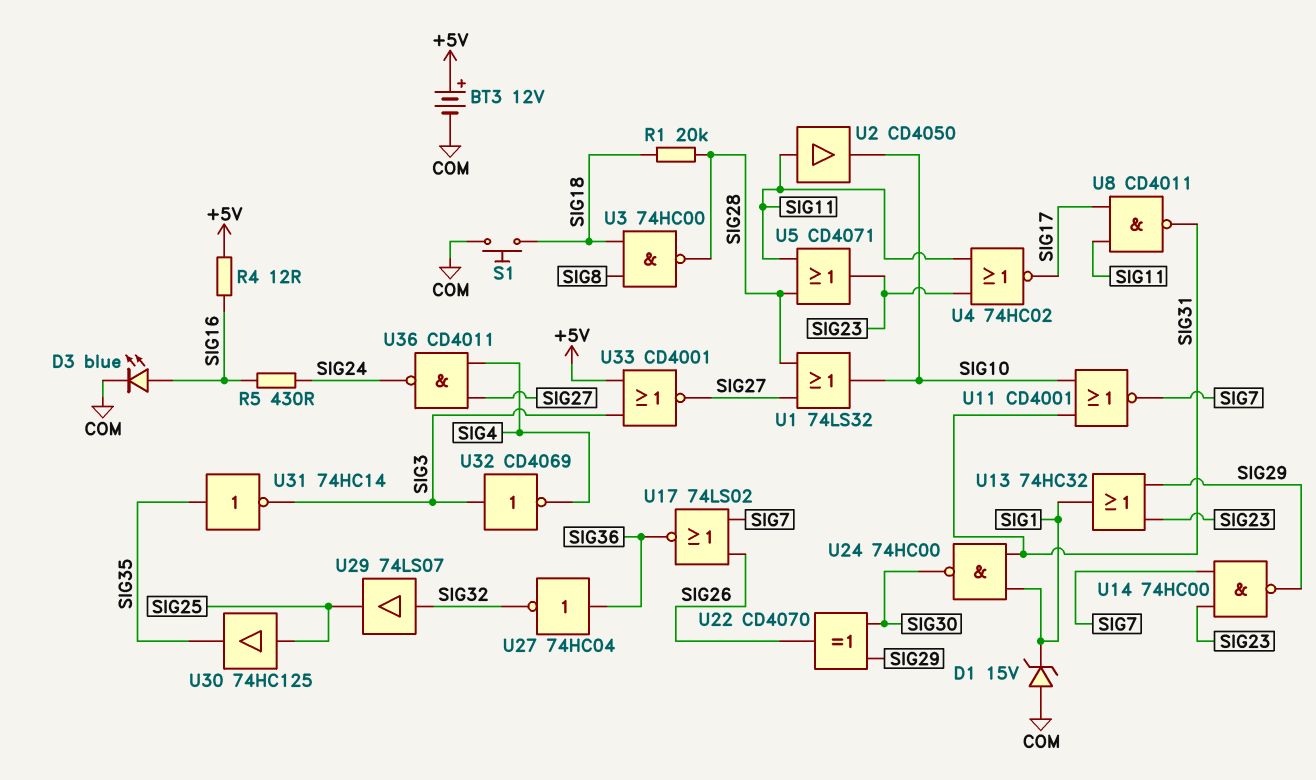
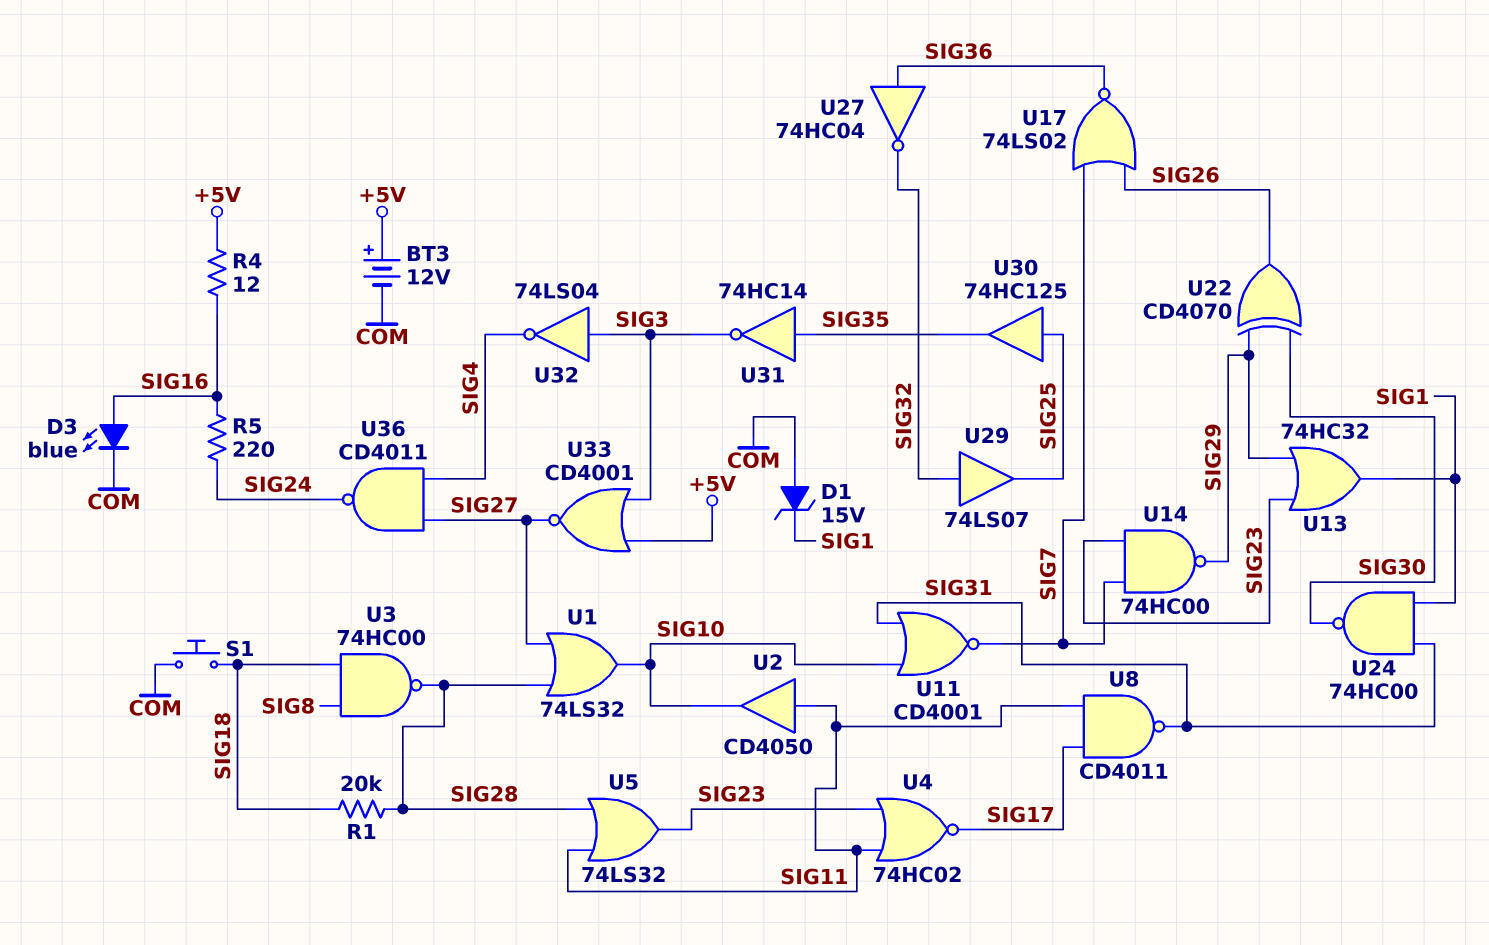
R5: 430 (SIG16, SIG24) -> 220 (SIG16, SIG24)
U5: OR CD4071 (in SIG11, in SIG28, out SIG23) -> OR 74LS32 (in SIG11, in SIG28, out SIG23)
U32: NOT CD4069 (in SIG3, out SIG4) -> NOT 74LS04 (in SIG3, out SIG4)

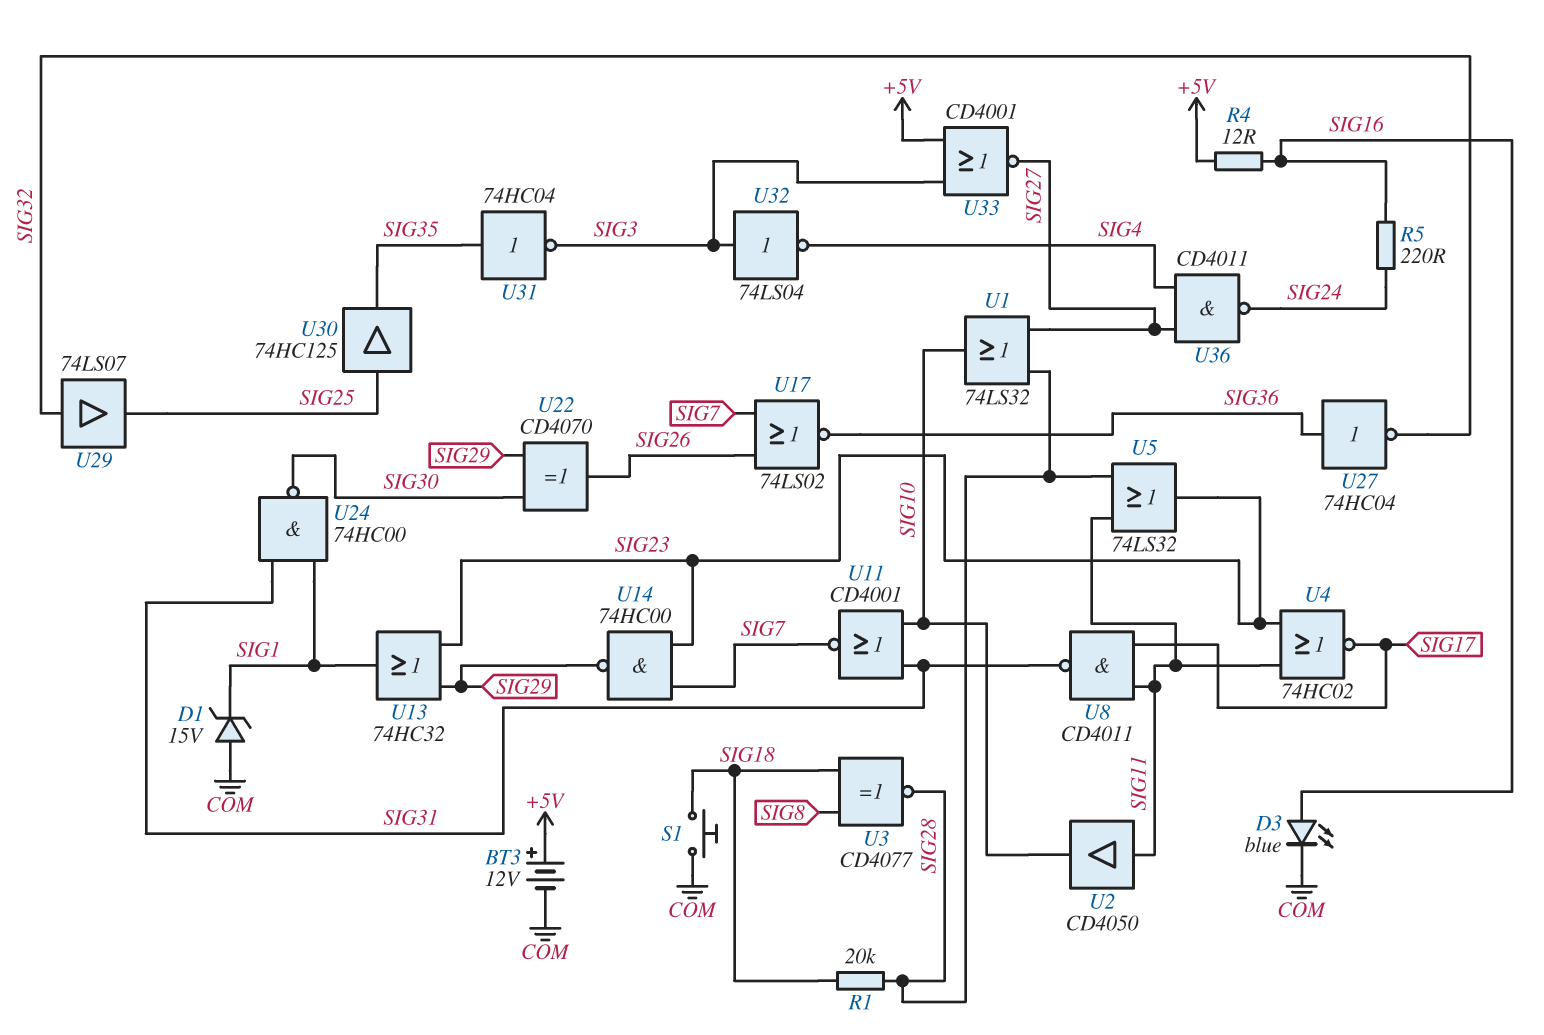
U3: NAND 74HC00 (in SIG8, in SIG18, out SIG28) -> XNOR CD4077 (in SIG8, in SIG18, out SIG28)
U31: NOT 74HC14 (in SIG35, out SIG3) -> NOT 74HC04 (in SIG35, out SIG3)

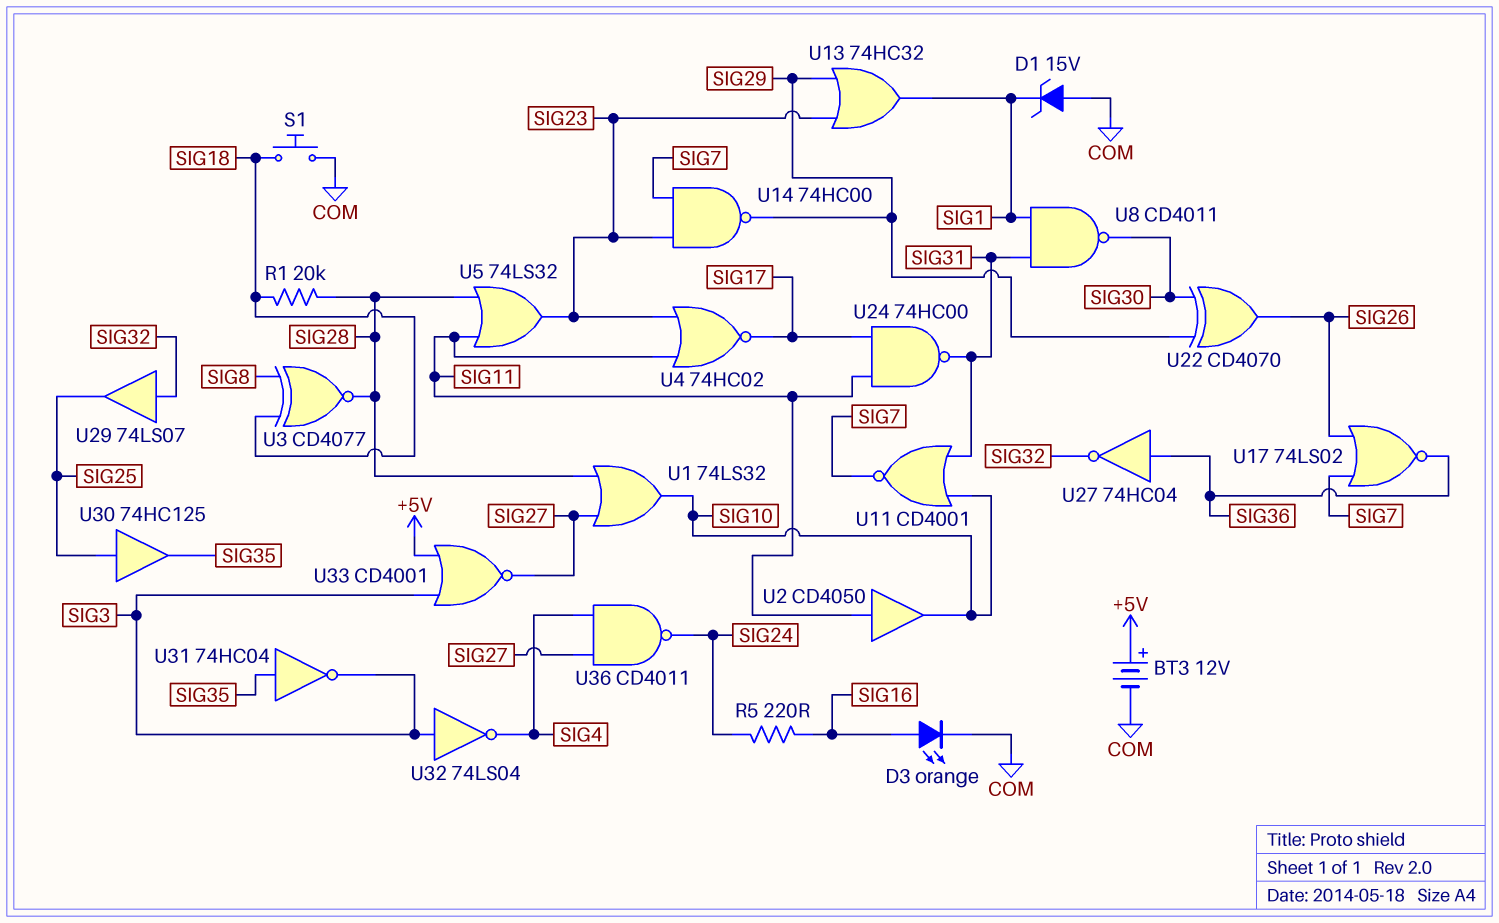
D3: LED blue (A SIG16, K COM) -> LED orange (A SIG16, K COM)
R4: 12 (+5V, SIG16) -> none
U8: NAND CD4011 (in SIG11, in SIG17, out SIG31) -> NAND CD4011 (in SIG1, in SIG31, out SIG30)
U24: NAND 74HC00 (in SIG1, in SIG31, out SIG30) -> NAND 74HC00 (in SIG11, in SIG17, out SIG31)

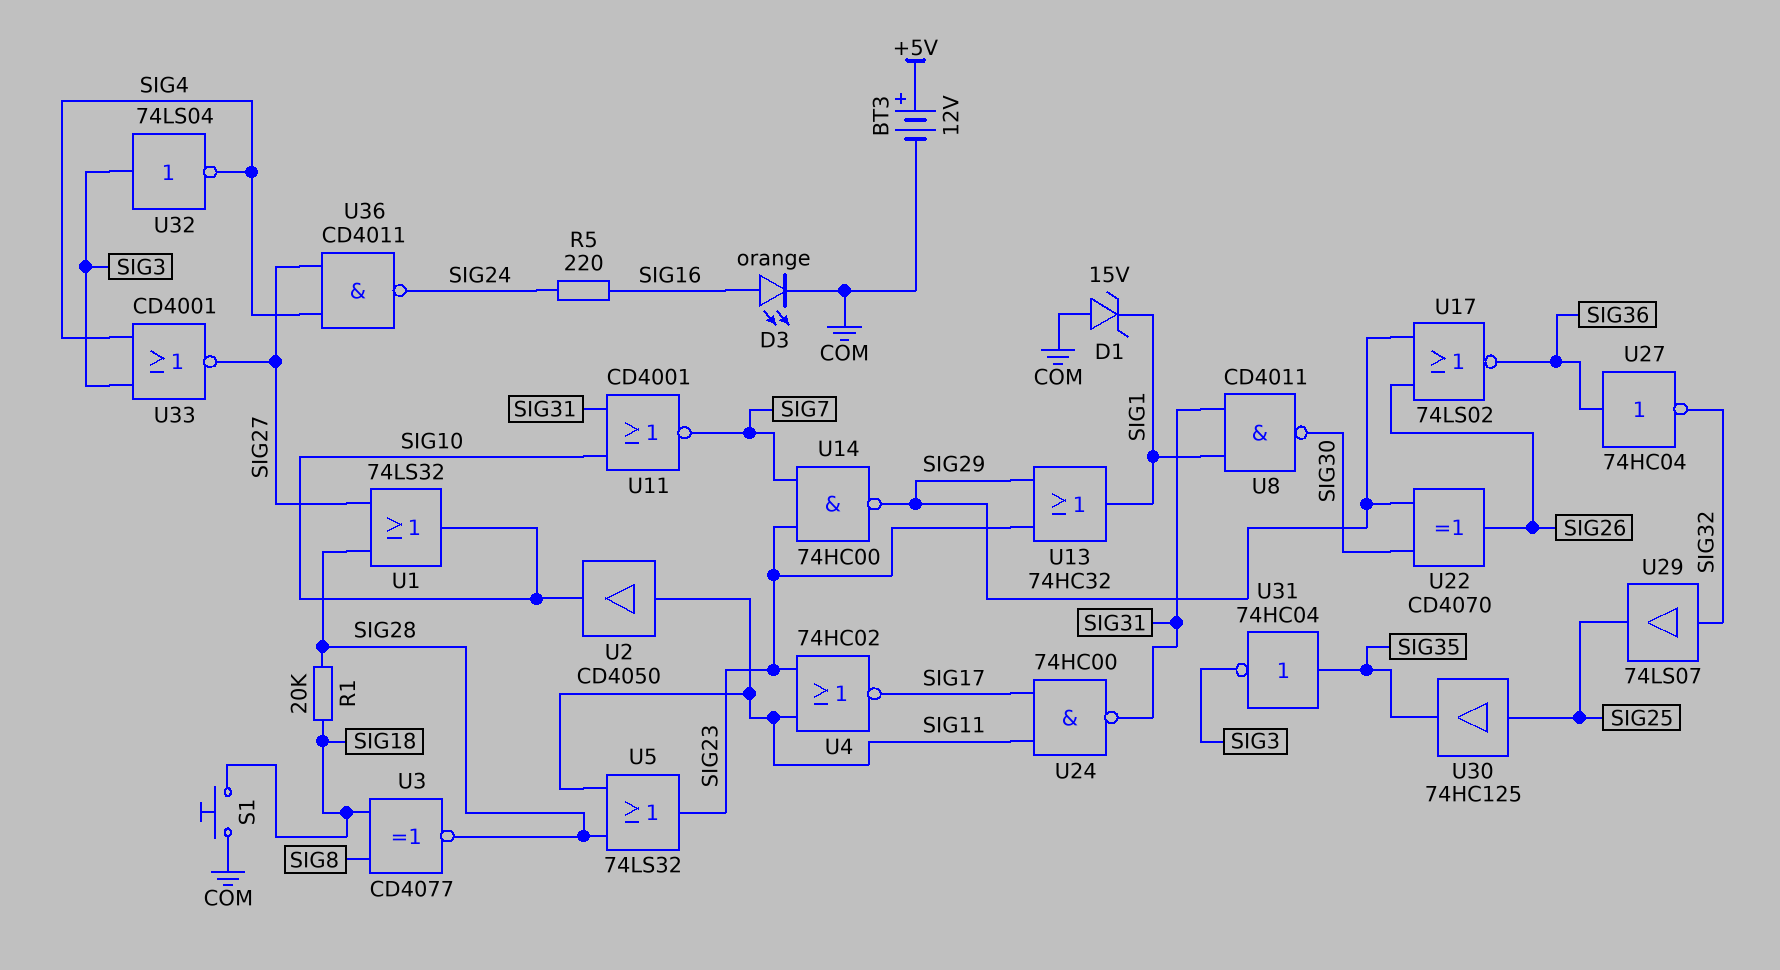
U17: NOR 74LS02 (in SIG7, in SIG26, out SIG36) -> NOR 74LS02 (in SIG26, in SIG29, out SIG36)
U33: NOR CD4001 (in +5V, in SIG3, out SIG27) -> NOR CD4001 (in SIG3, in SIG4, out SIG27)

